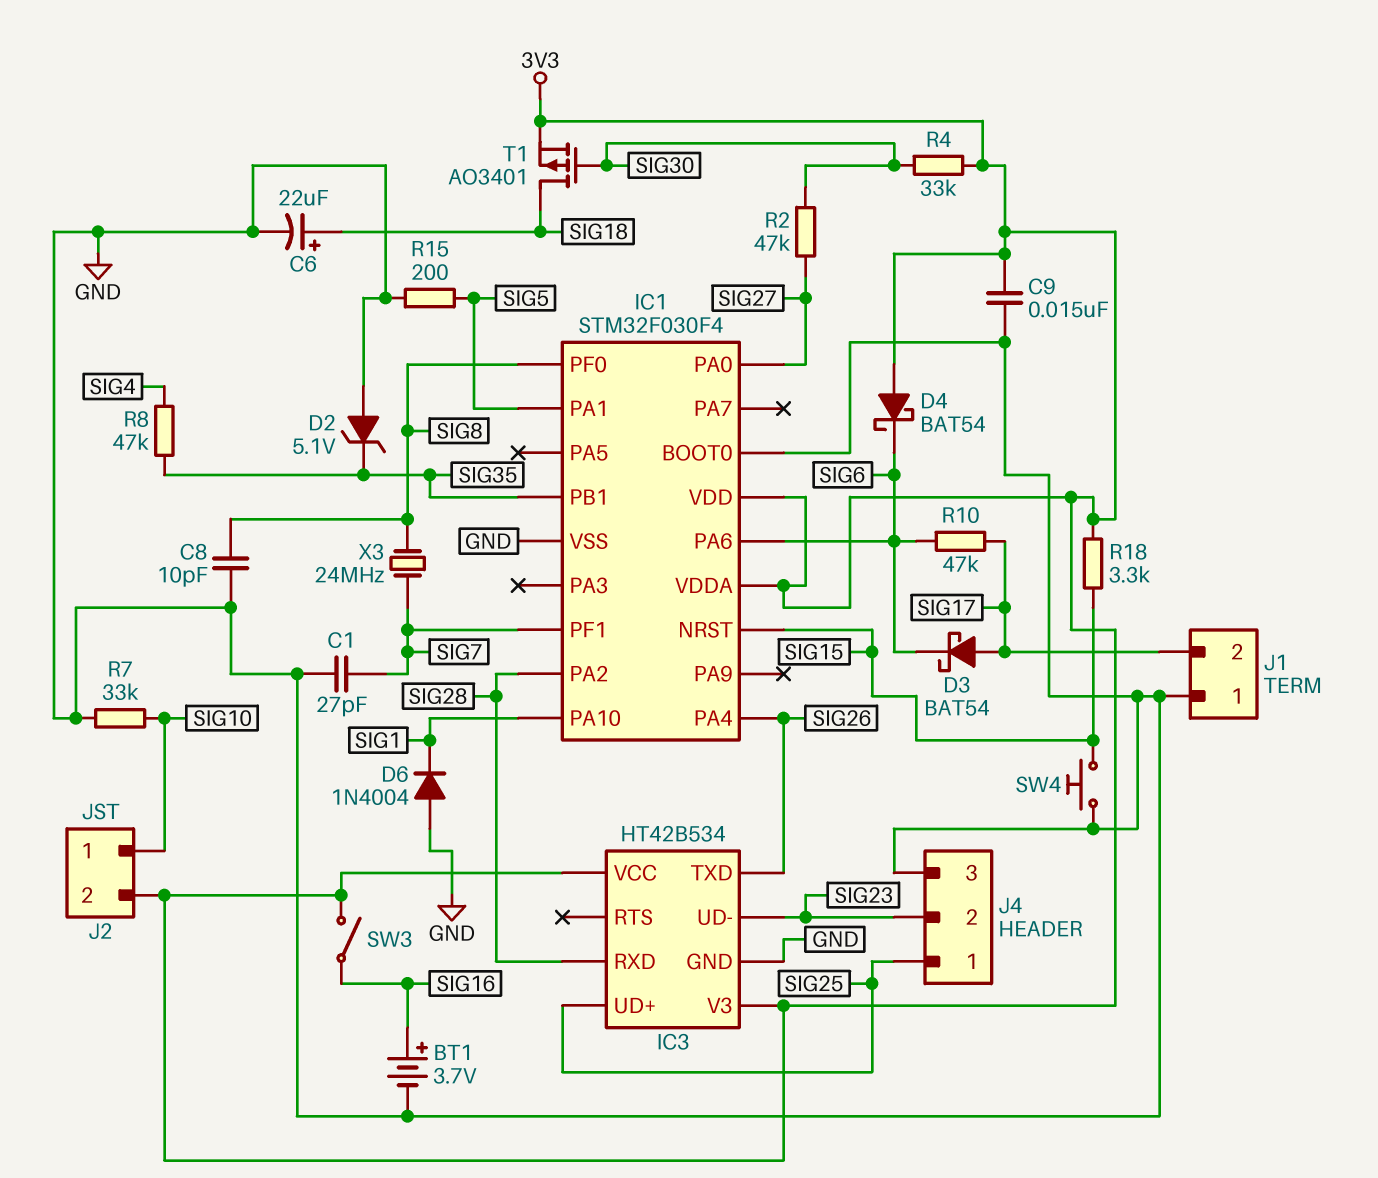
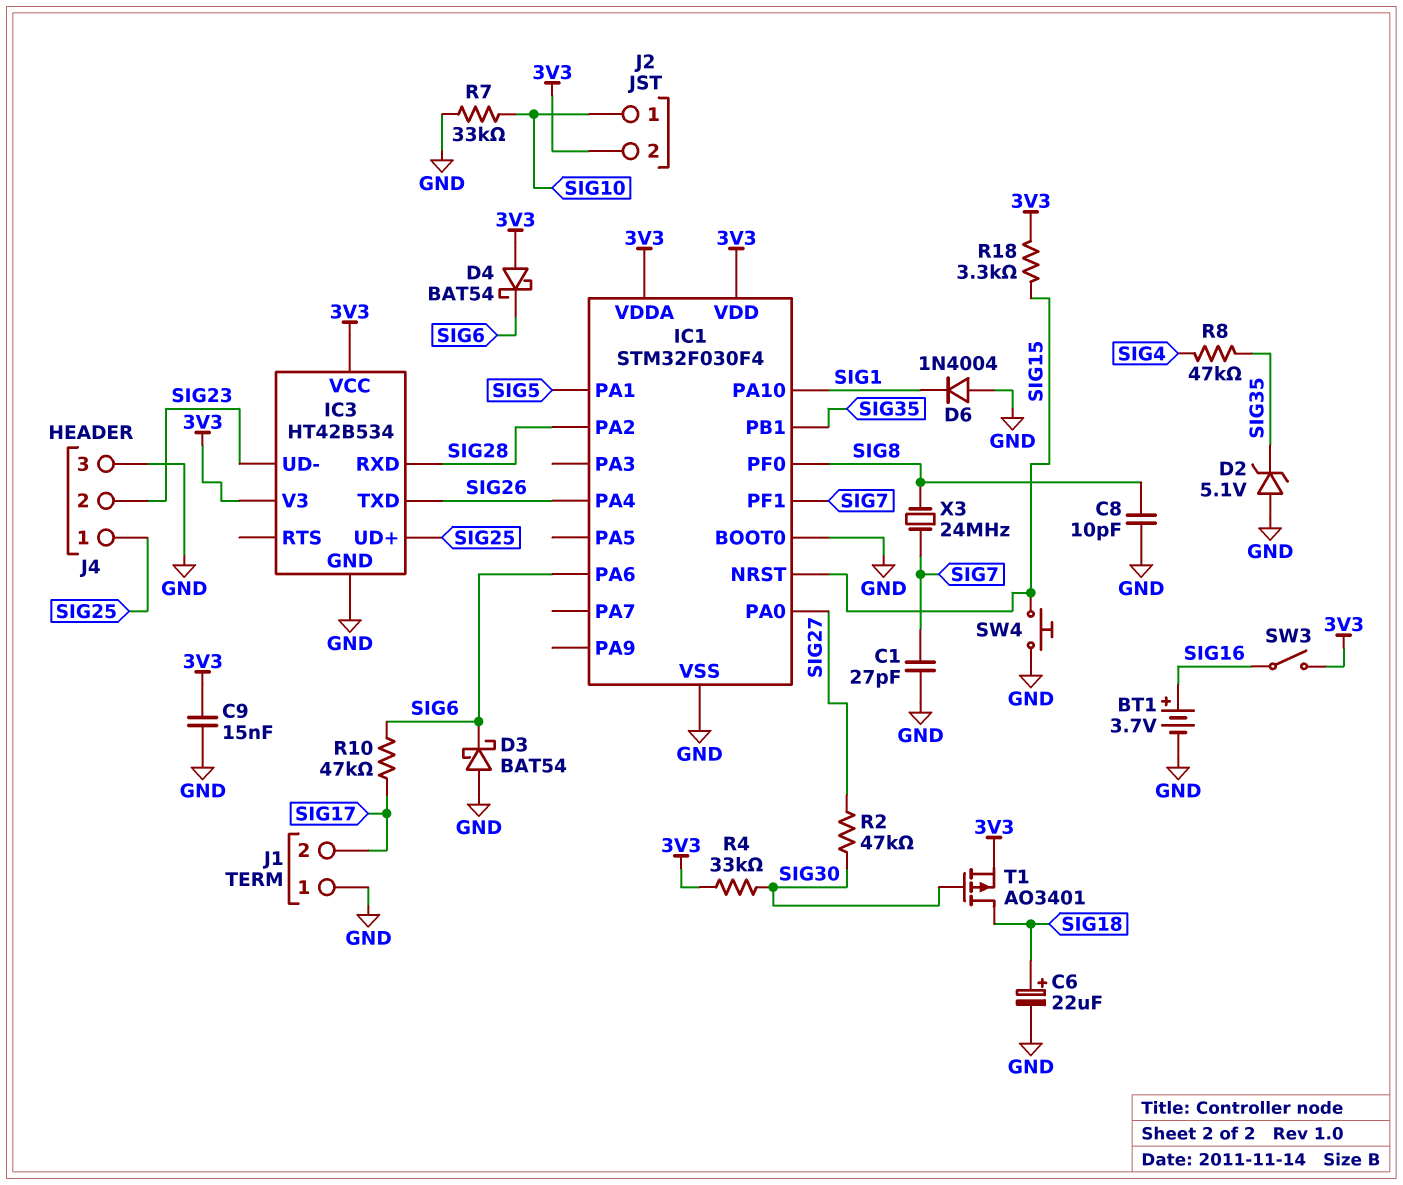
D3: schottky BAT54 (A SIG17, K SIG6) -> schottky BAT54 (A GND, K SIG6)
R15: 200 (GND, SIG5) -> none

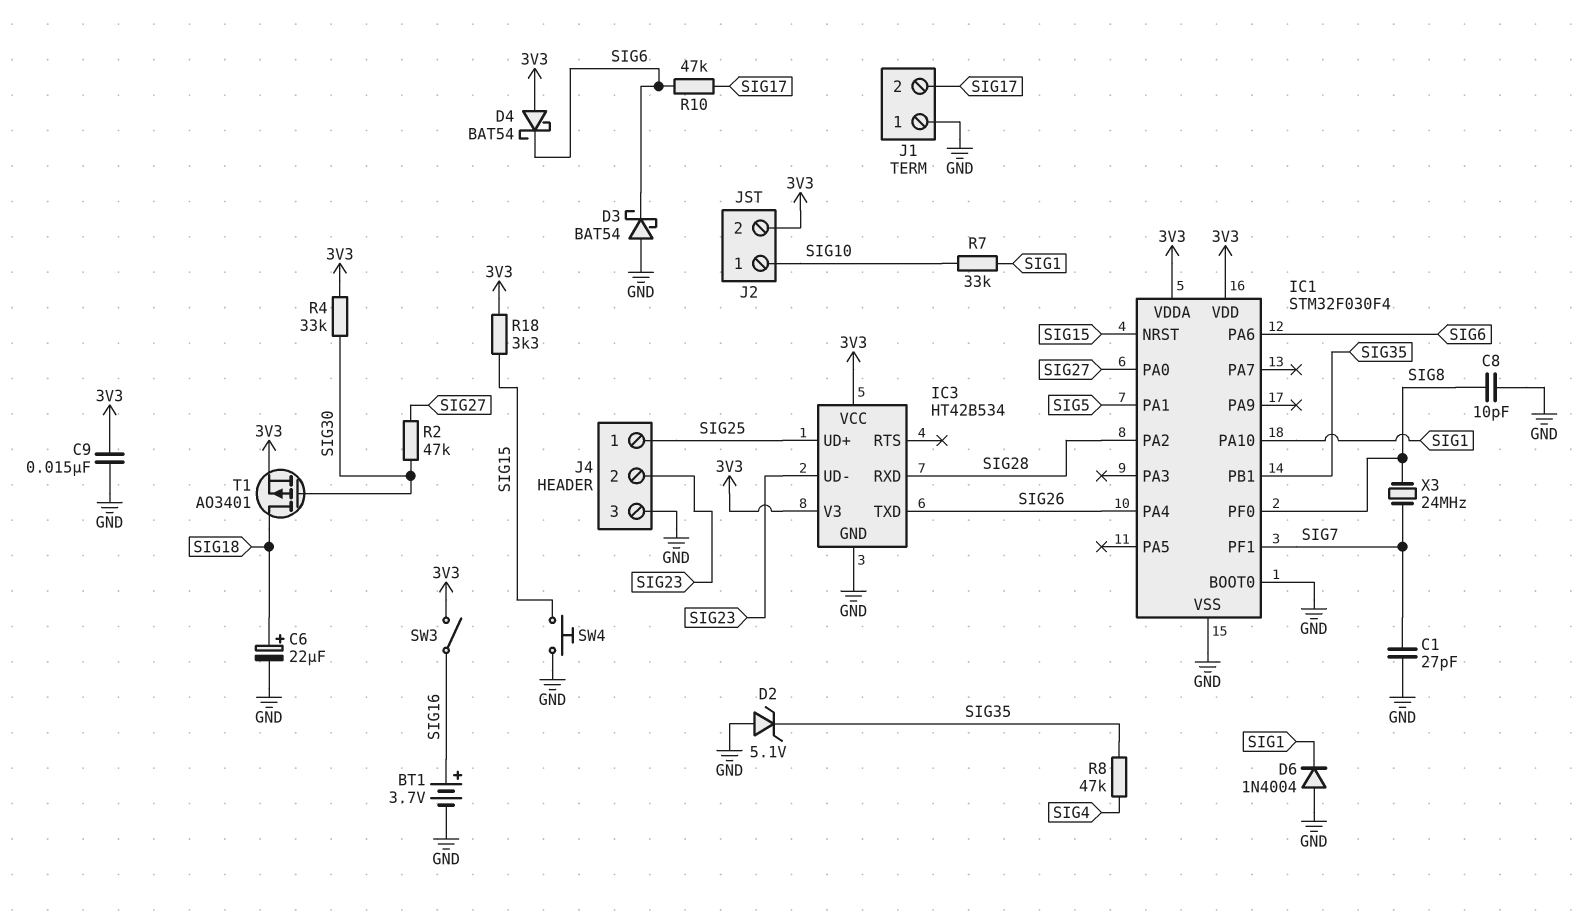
R7: 33k (GND, SIG10) -> 33k (SIG1, SIG10)

